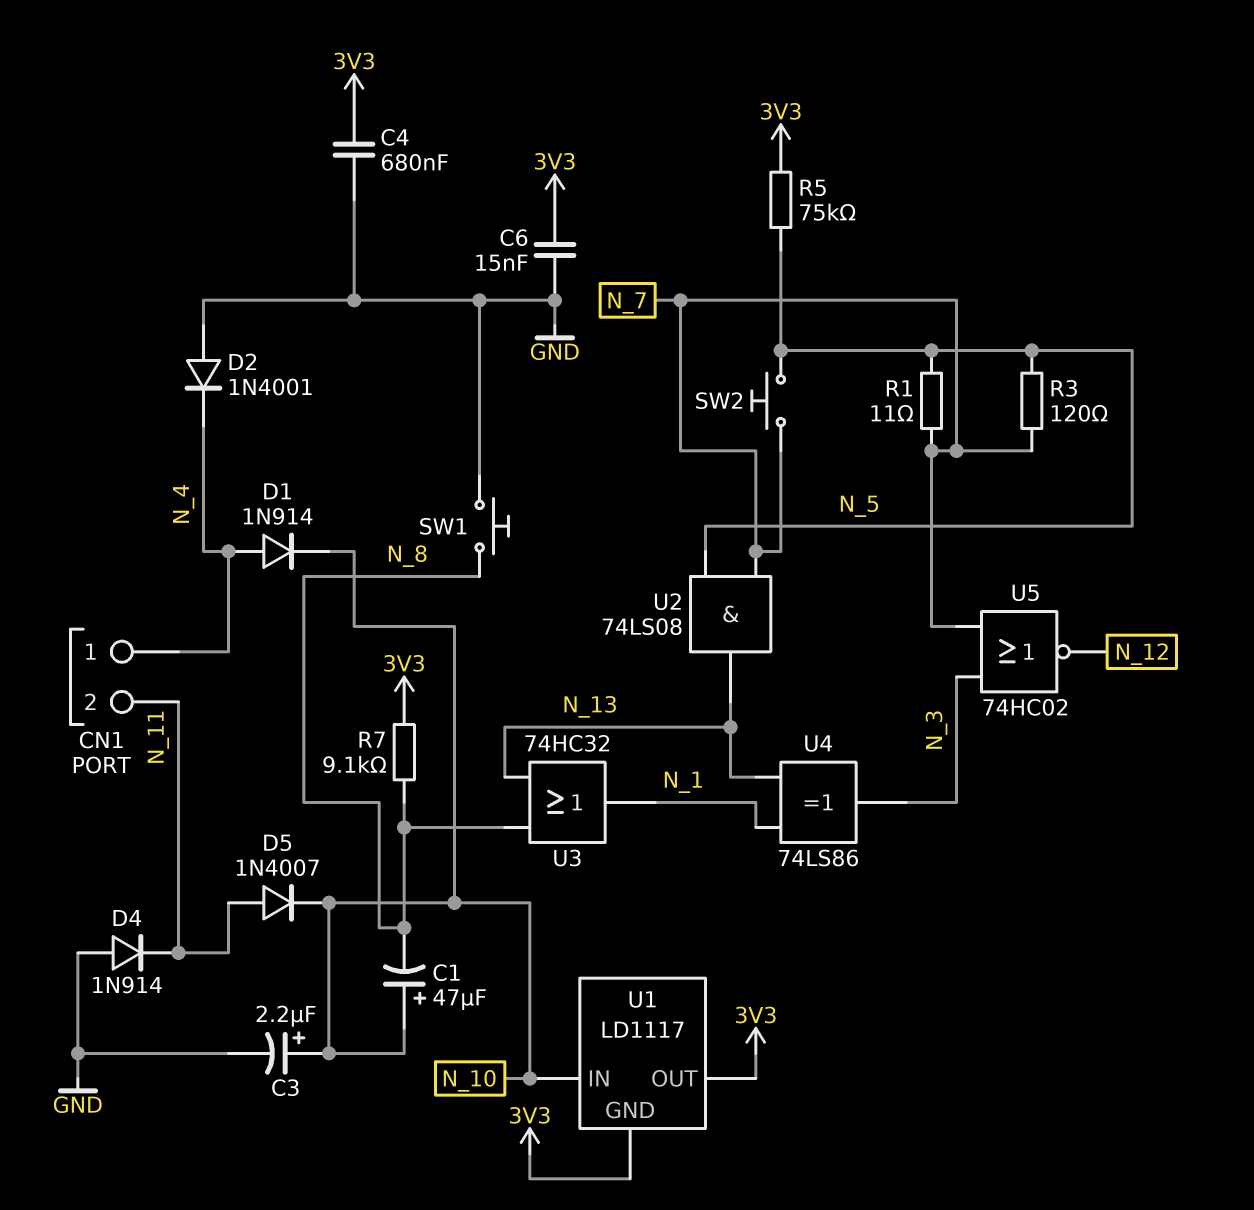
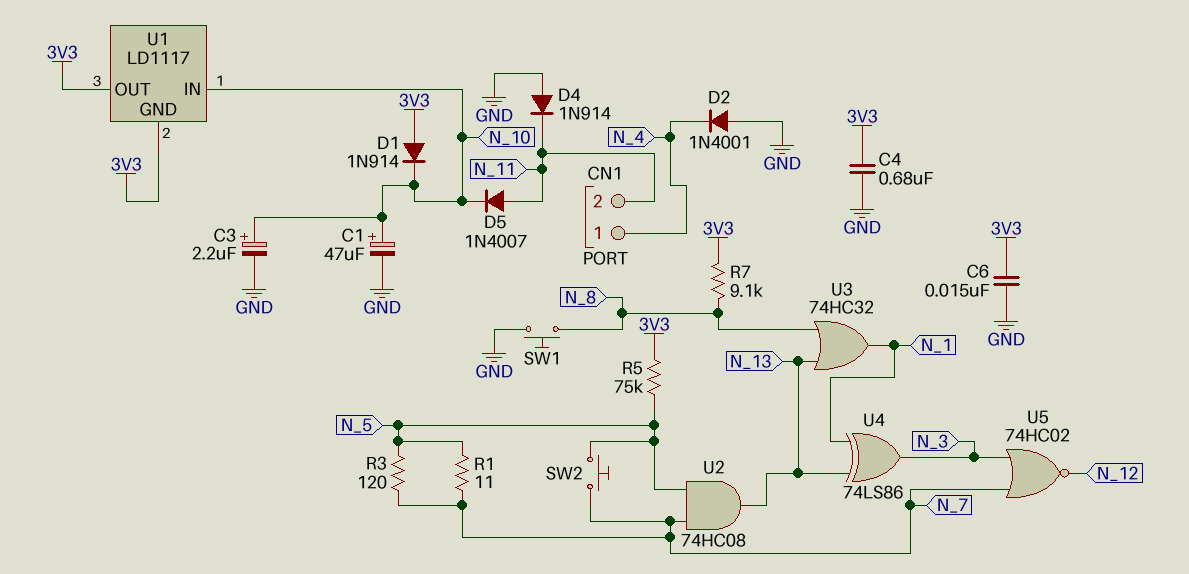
C1: 47uF (plus N_10, minus N_8) -> 47uF (plus N_10, minus GND)
D1: diode 1N914 (A N_4, K N_10) -> diode 1N914 (A 3V3, K N_10)
U2: AND 74LS08 (in N_5, in N_7, out N_13) -> AND 74HC08 (in N_5, in N_7, out N_13)

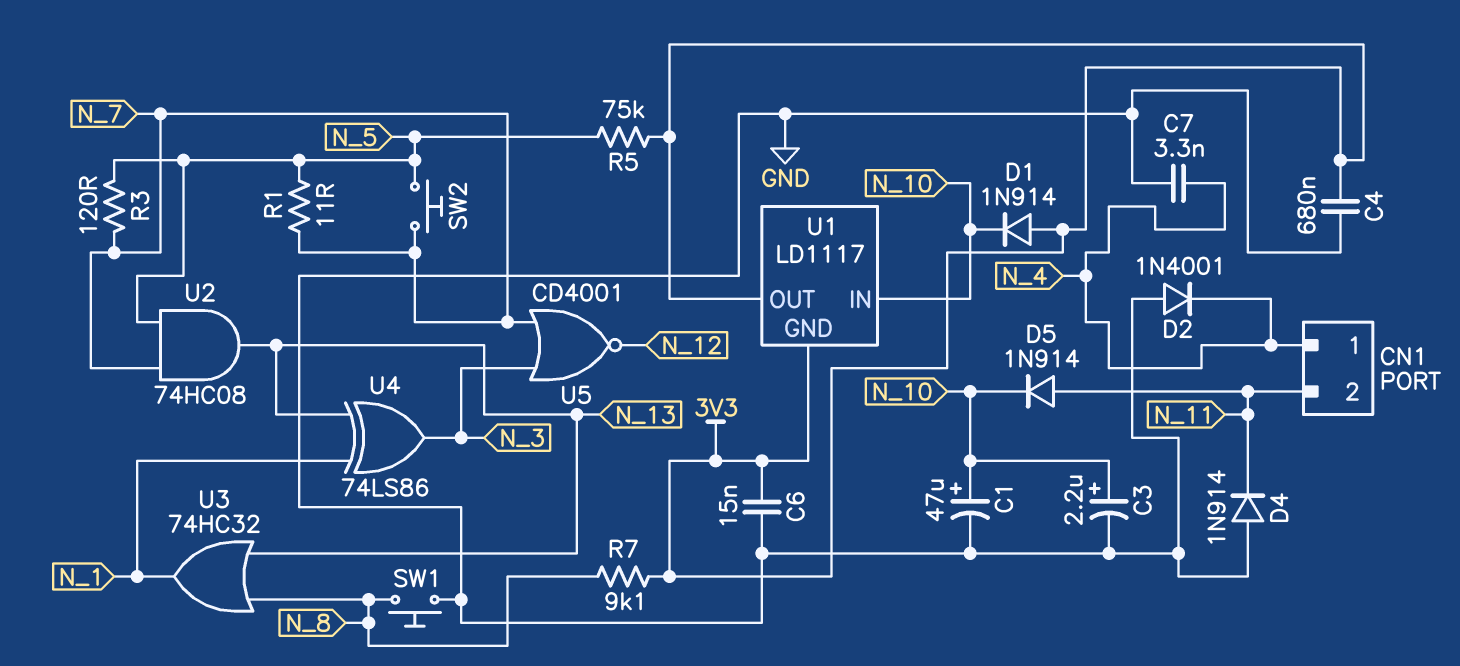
C7: none -> 3.3nF (GND, N_4)
D5: diode 1N4007 (A N_11, K N_10) -> diode 1N914 (A N_11, K N_10)
U5: NOR 74HC02 (in N_3, in N_7, out N_12) -> NOR CD4001 (in N_3, in N_7, out N_12)

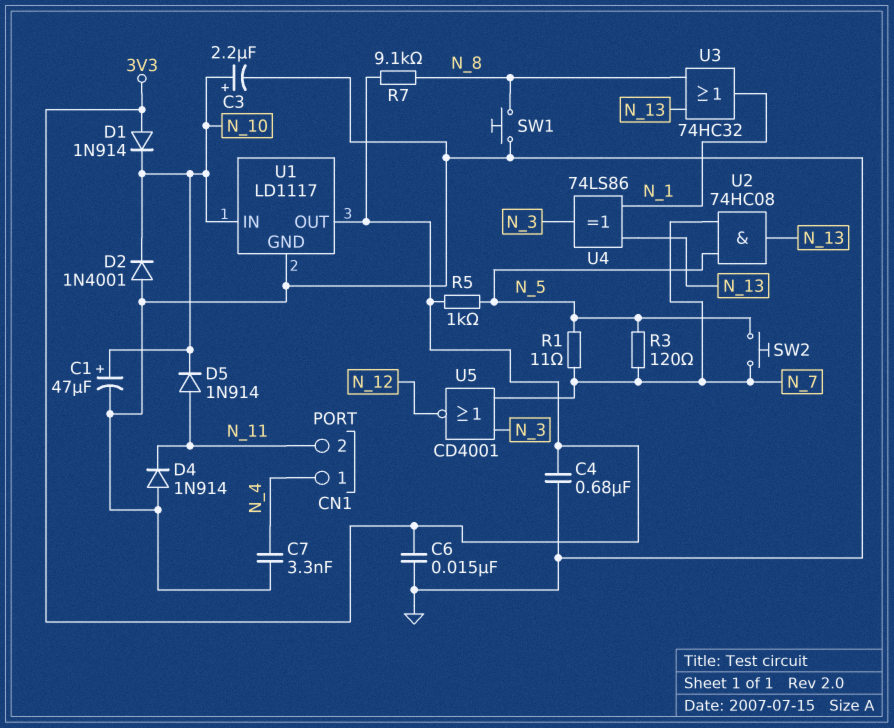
D2: diode 1N4001 (A GND, K N_4) -> diode 1N4001 (A GND, K N_10)
R5: 75k (3V3, N_5) -> 1k (3V3, N_5)
U1 pin GND: 3V3 -> GND

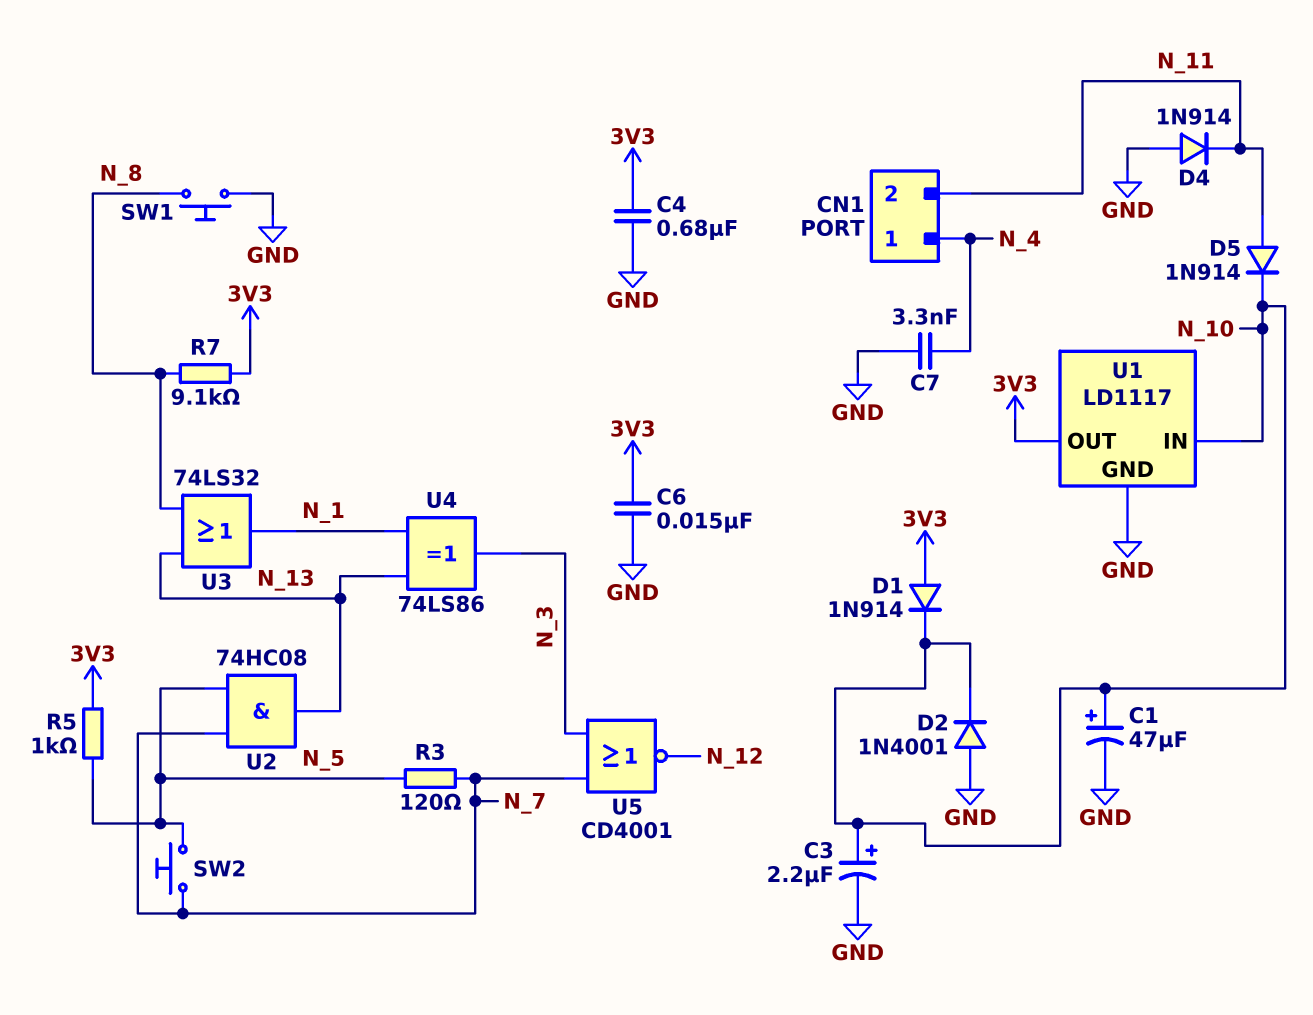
R1: 11 (N_5, N_7) -> none
U3: OR 74HC32 (in N_8, in N_13, out N_1) -> OR 74LS32 (in N_8, in N_13, out N_1)

